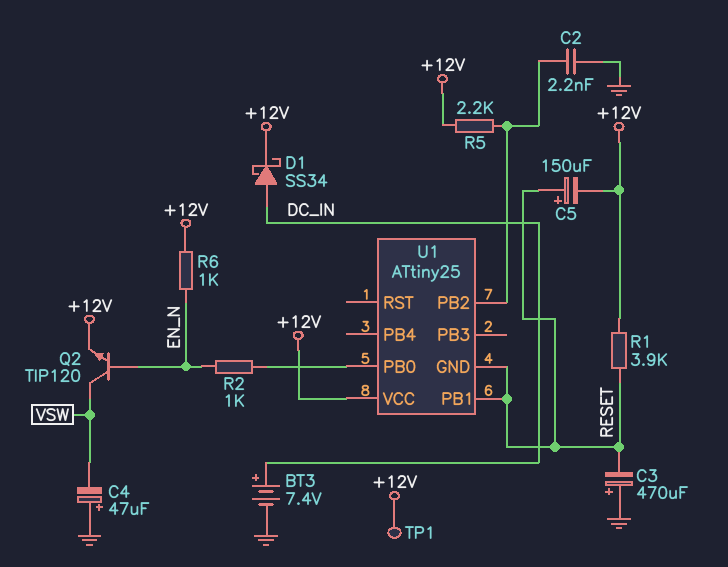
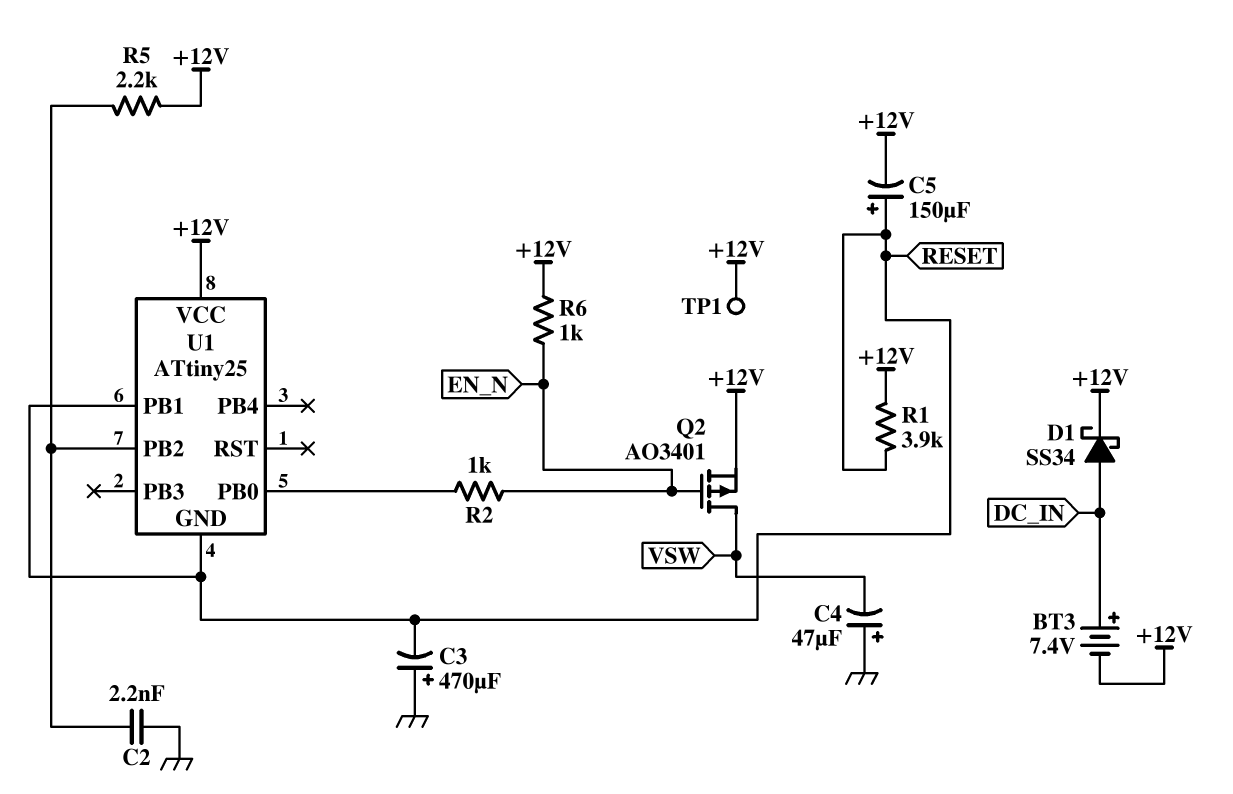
BT3: 7.4V (plus DC_IN, minus GND) -> 7.4V (plus DC_IN, minus +12V)
Q2: NPN TIP120 (B EN_N, C VSW, E +12V) -> PMOS AO3401 (G EN_N, D VSW, S +12V)

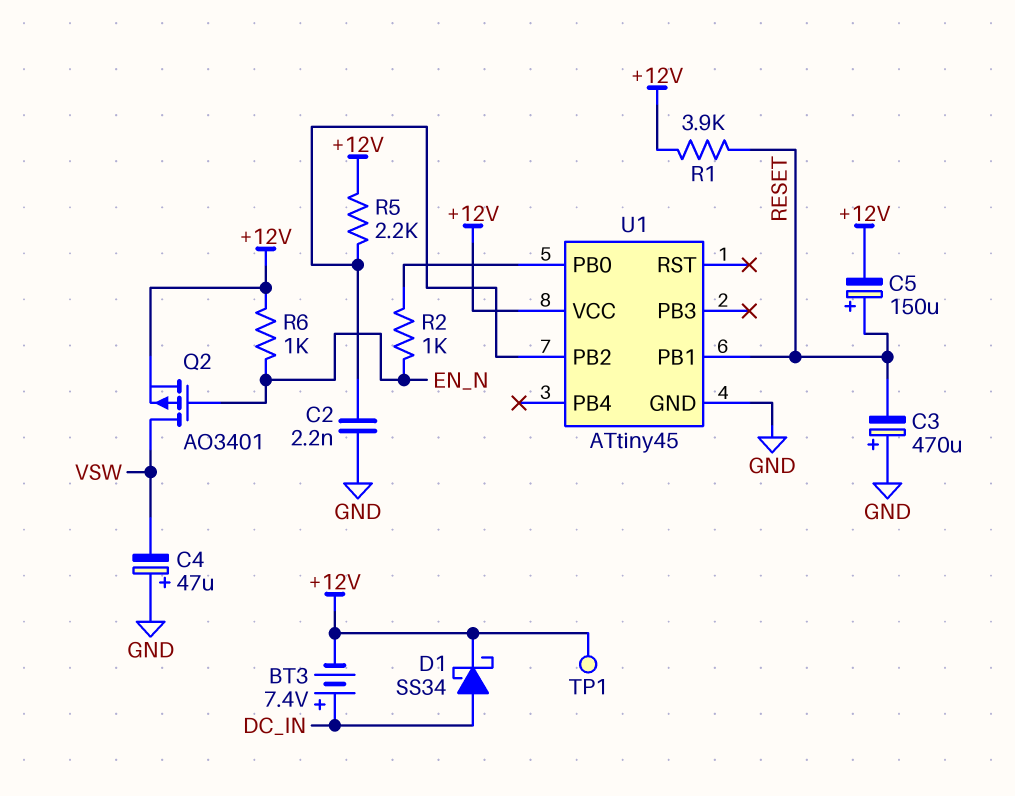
U1: ATtiny25 -> ATtiny45
U1 pin GND: RESET -> GND

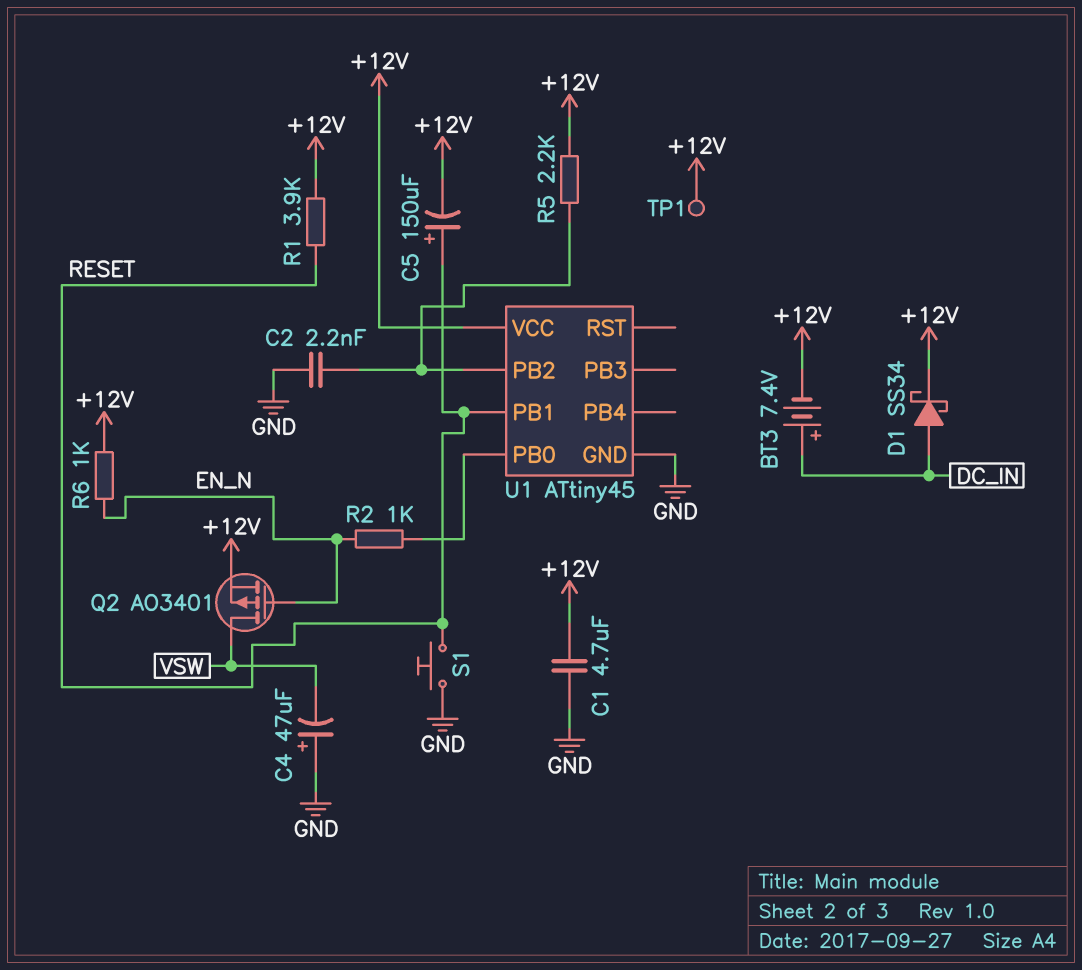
C1: none -> 4.7uF (+12V, GND)
C3: 470uF (plus GND, minus RESET) -> none
S1: none -> button (GND, RESET)

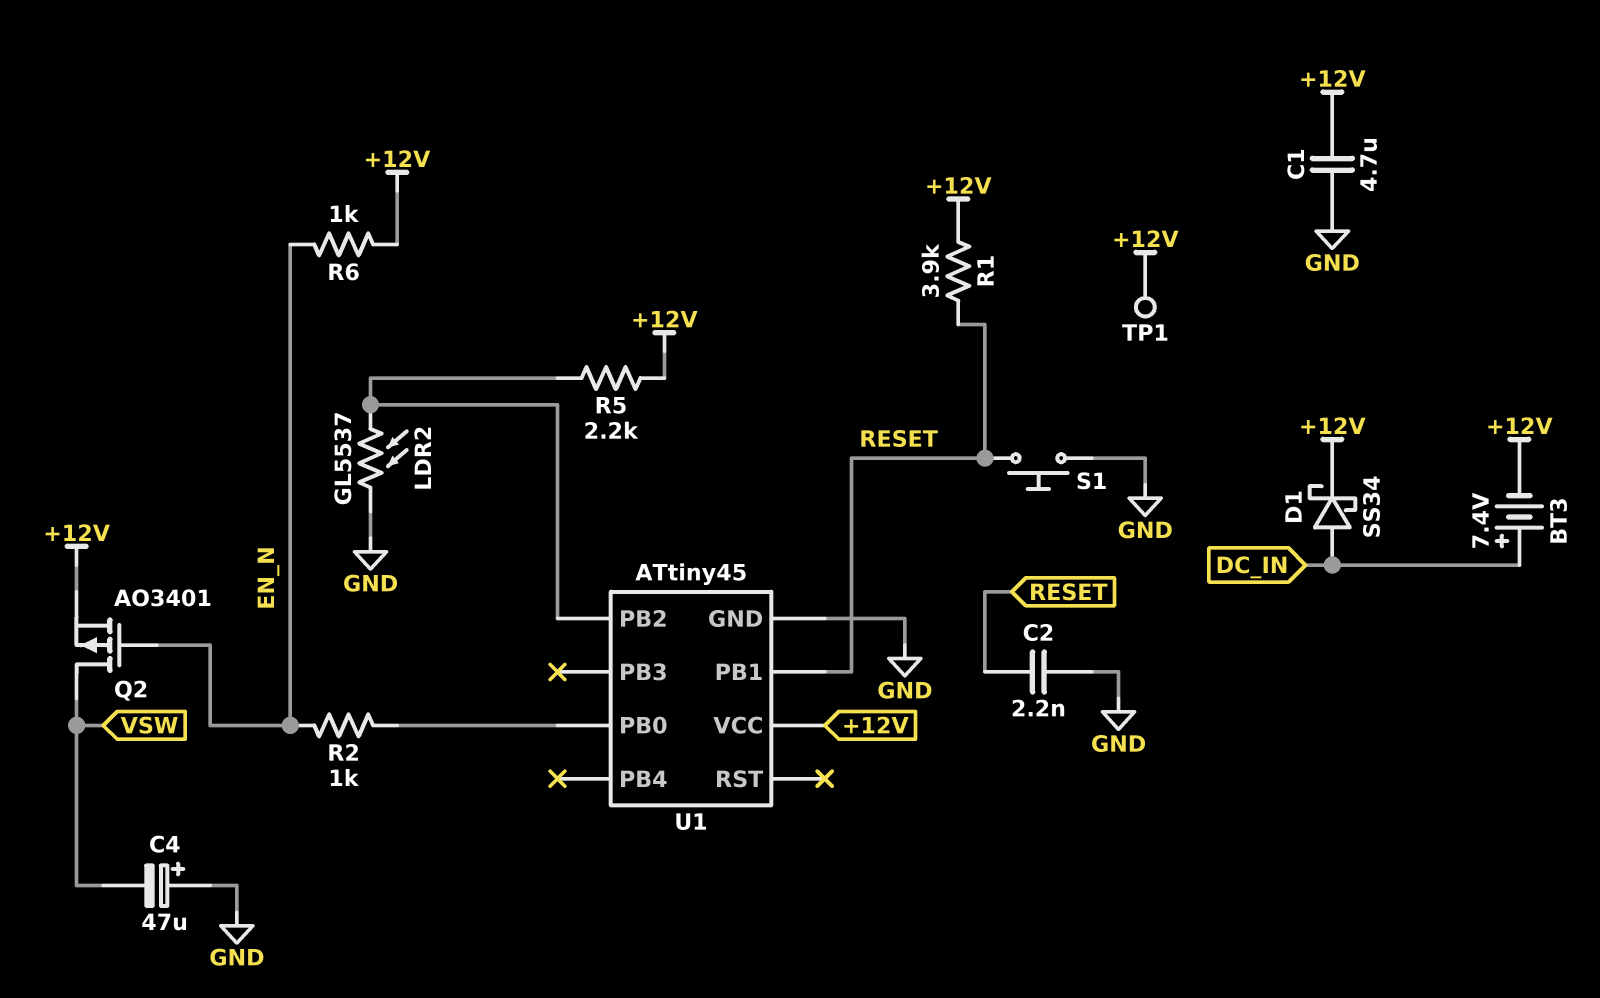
C2: 2.2nF (GND, U1/PB2) -> 2.2nF (GND, RESET)
C5: 150uF (plus RESET, minus +12V) -> none
LDR2: none -> GL5537 (GND, U1/PB2)

